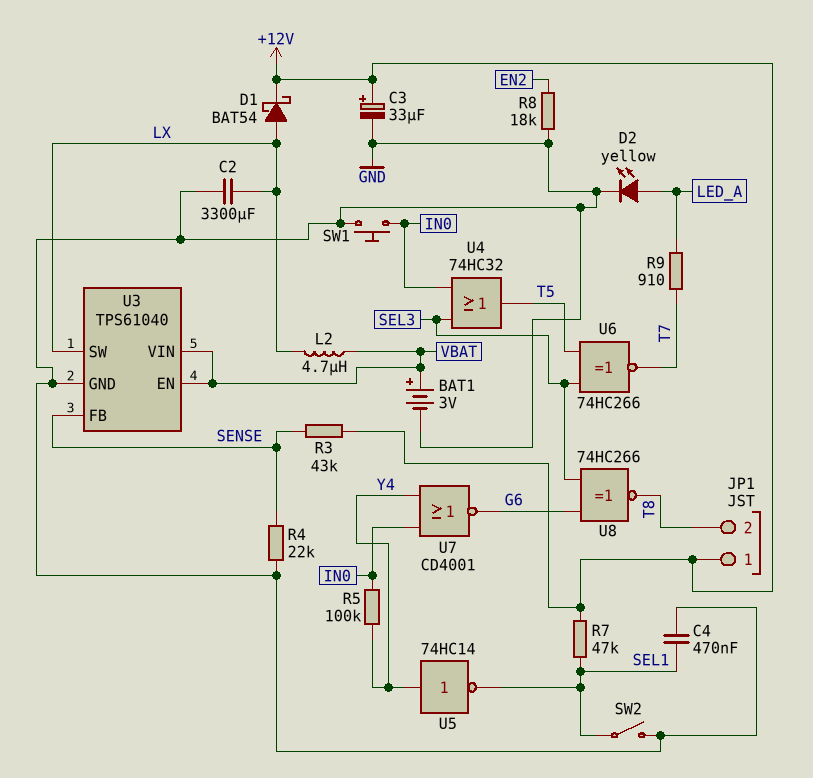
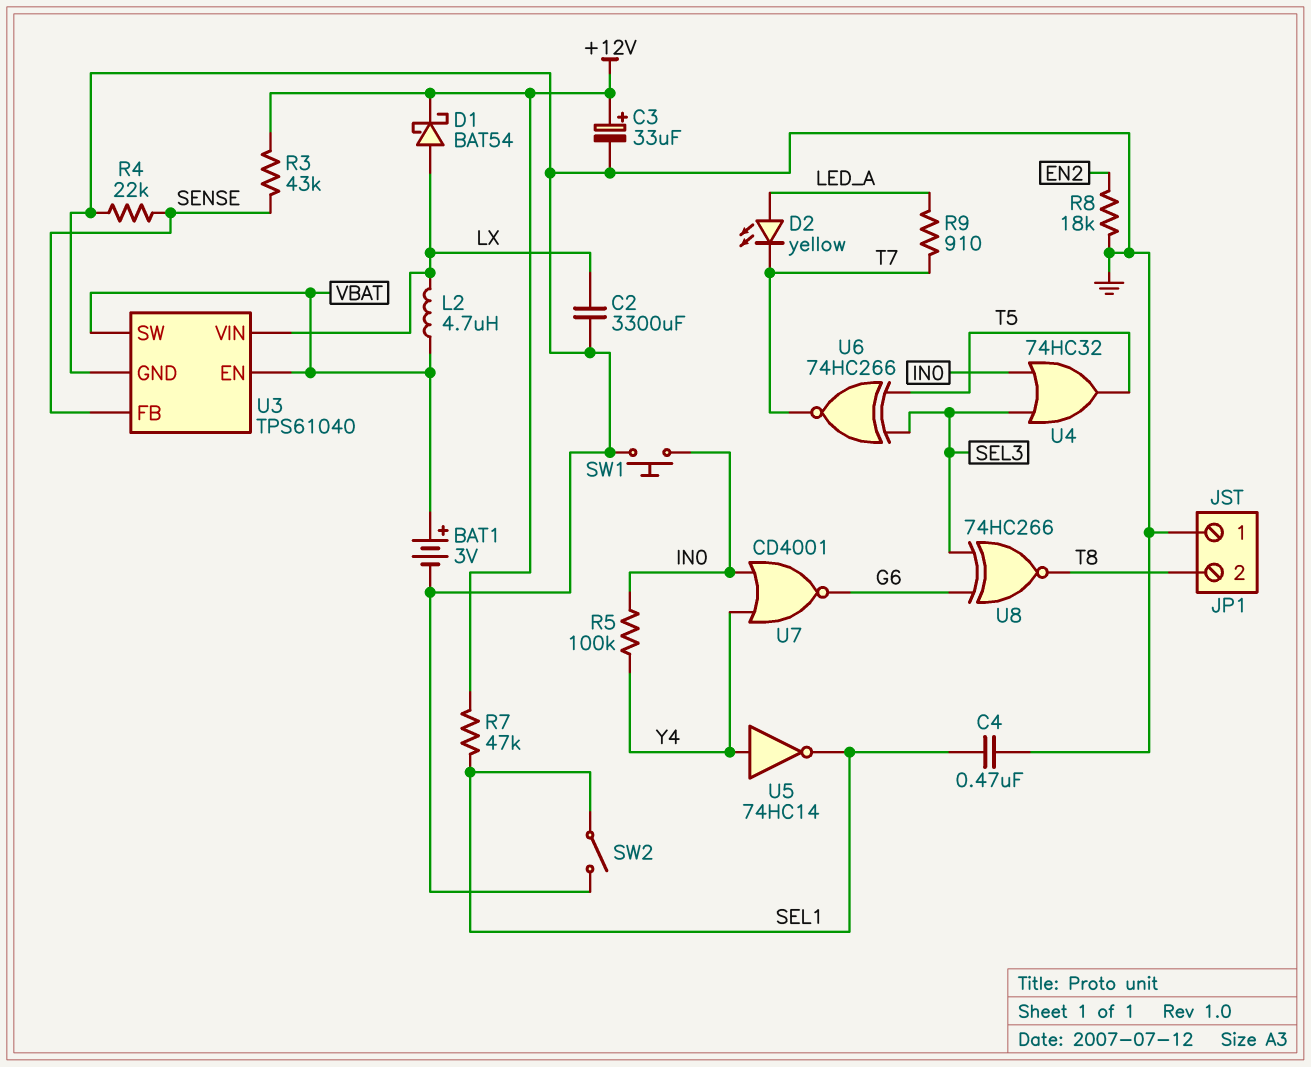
D2: LED yellow (A LED_A, K GND) -> LED yellow (A LED_A, K T7)
JP1 pin 1: +12V -> GND
U3 pin SW: LX -> VBAT
U3 pin VIN: VBAT -> LX

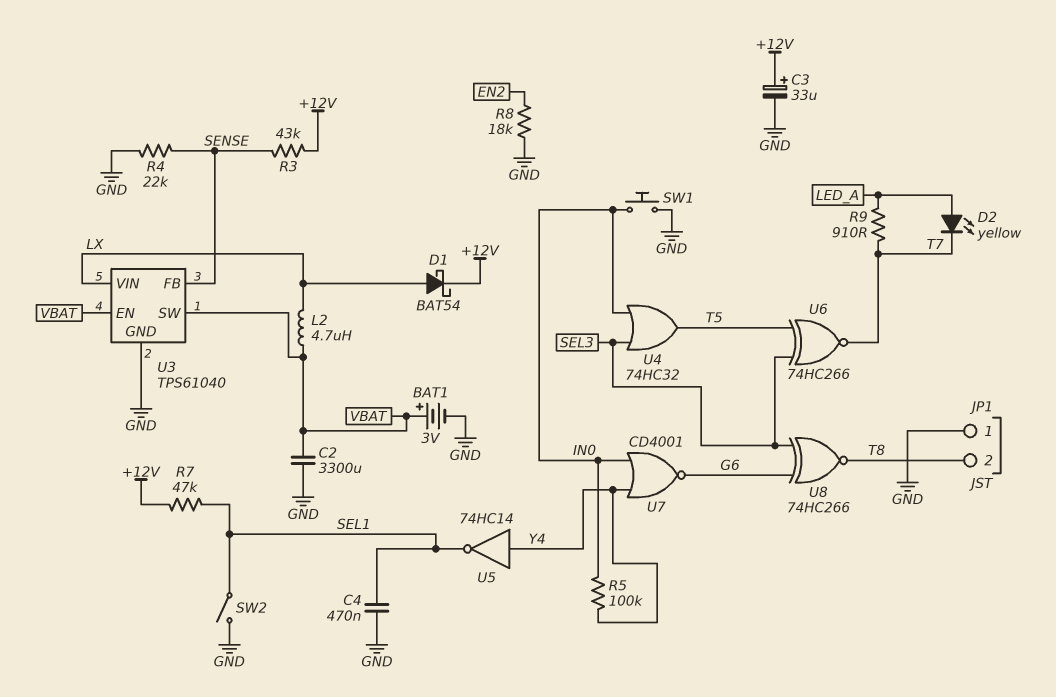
C2: 3300uF (GND, LX) -> 3300uF (GND, VBAT)

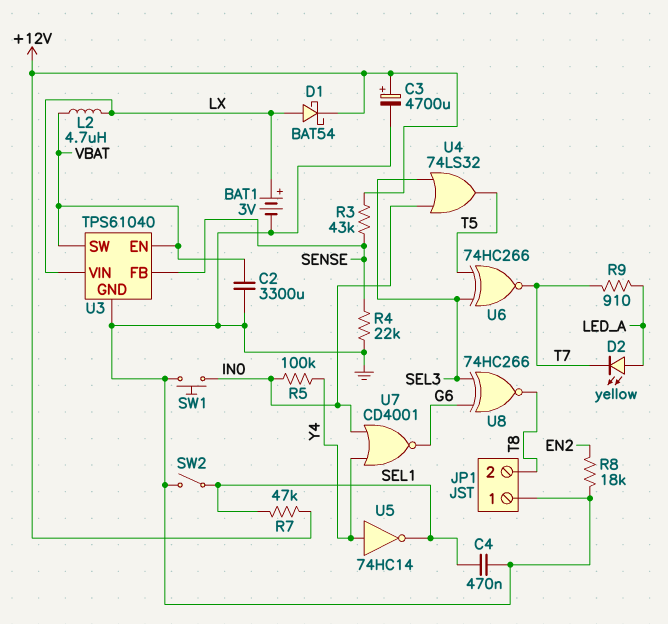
BAT1: 3V (plus VBAT, minus GND) -> 3V (plus LX, minus GND)
C3: 33uF (plus +12V, minus GND) -> 4700uF (plus +12V, minus GND)
U4: OR 74HC32 (in IN0, in SEL3, out T5) -> OR 74LS32 (in IN0, in SEL3, out T5)

